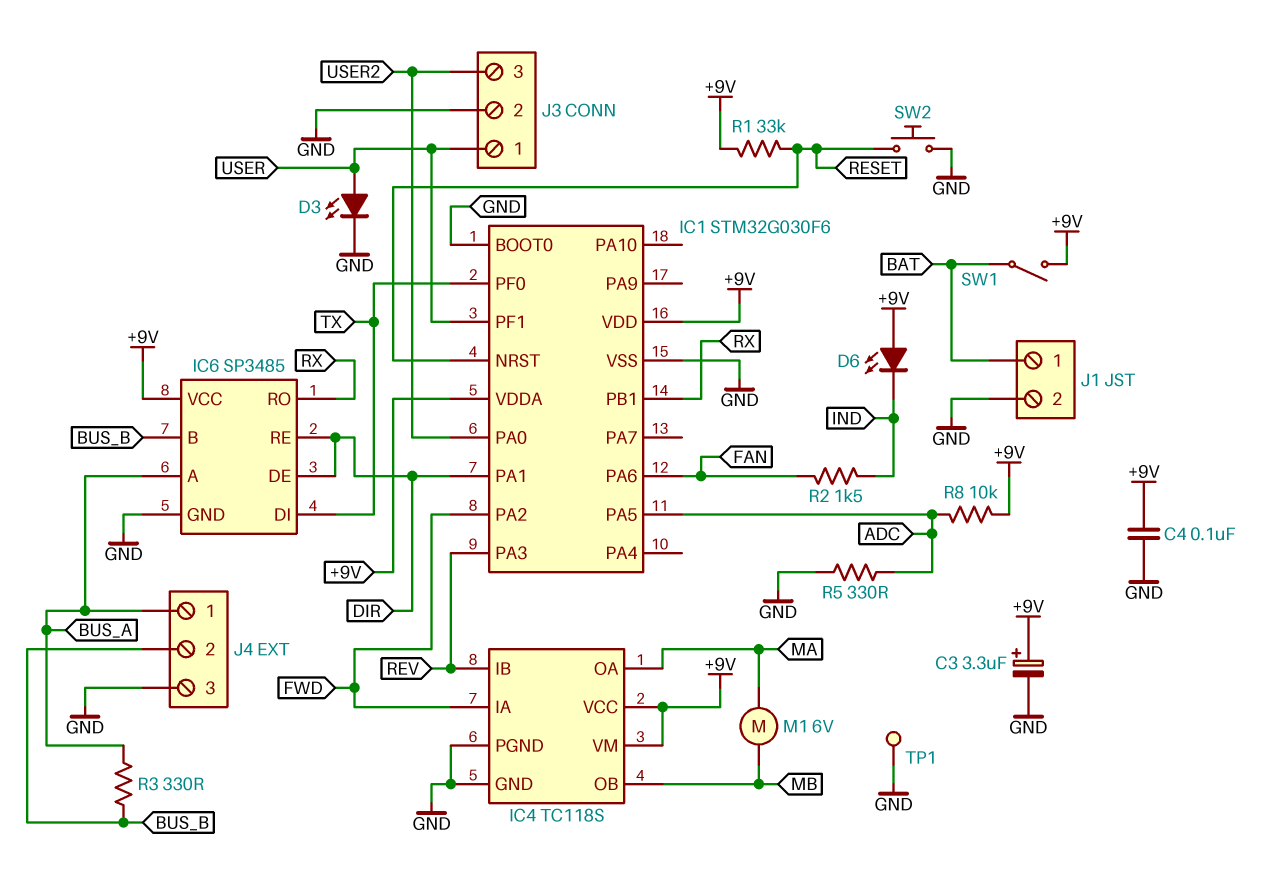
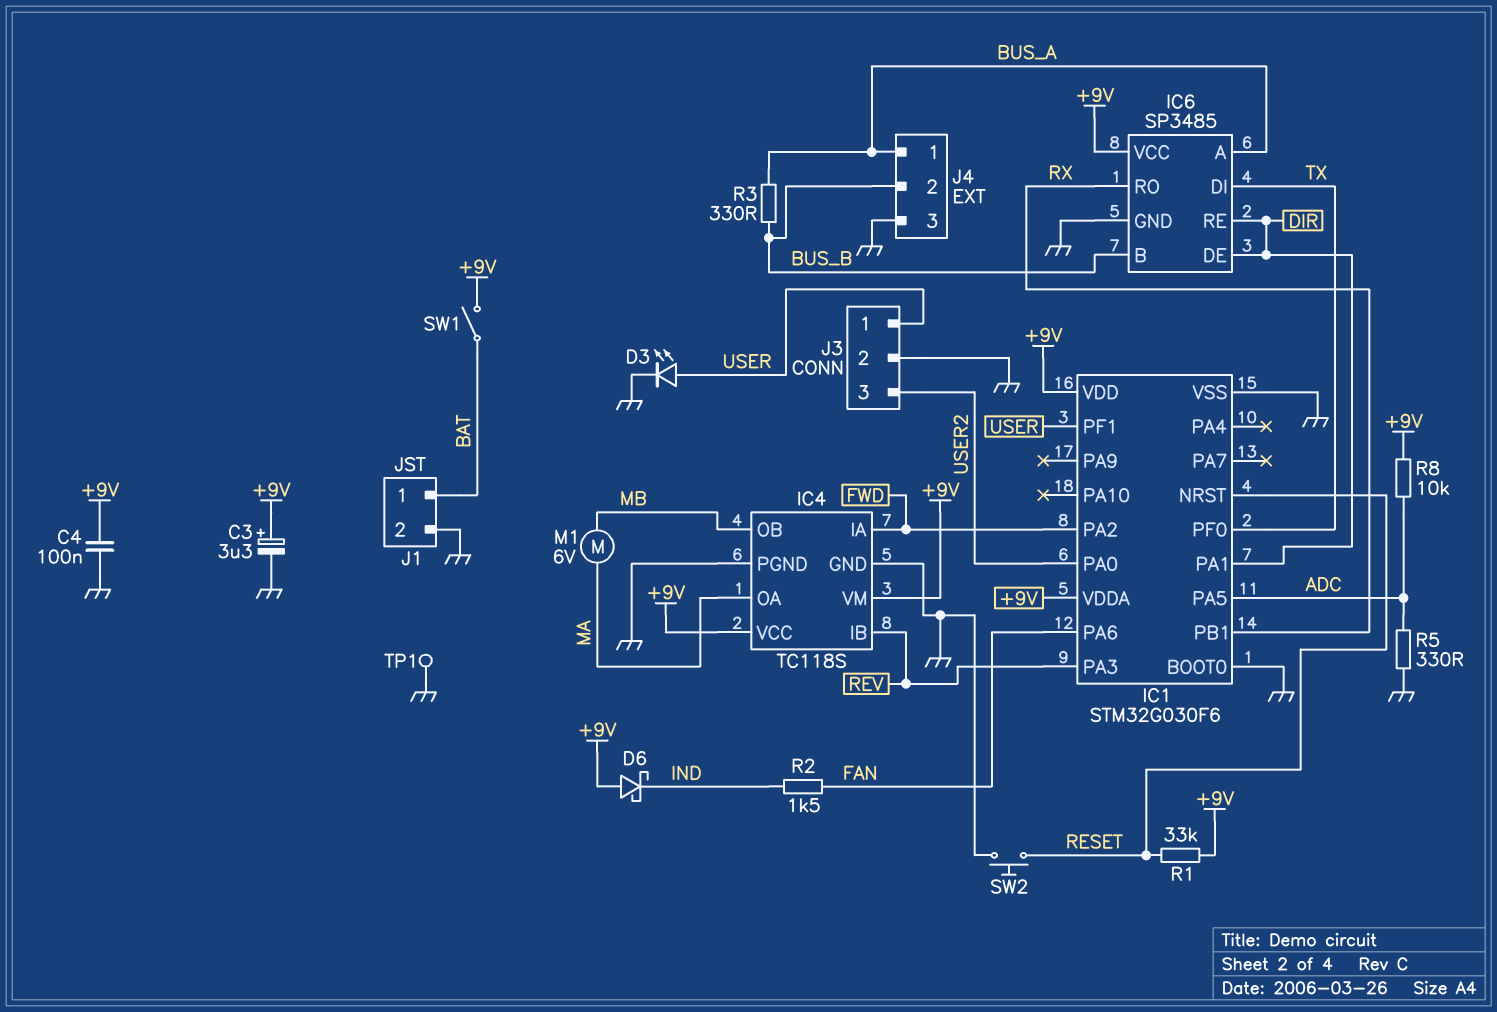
D6: LED (A +9V, K IND) -> schottky (A +9V, K IND)

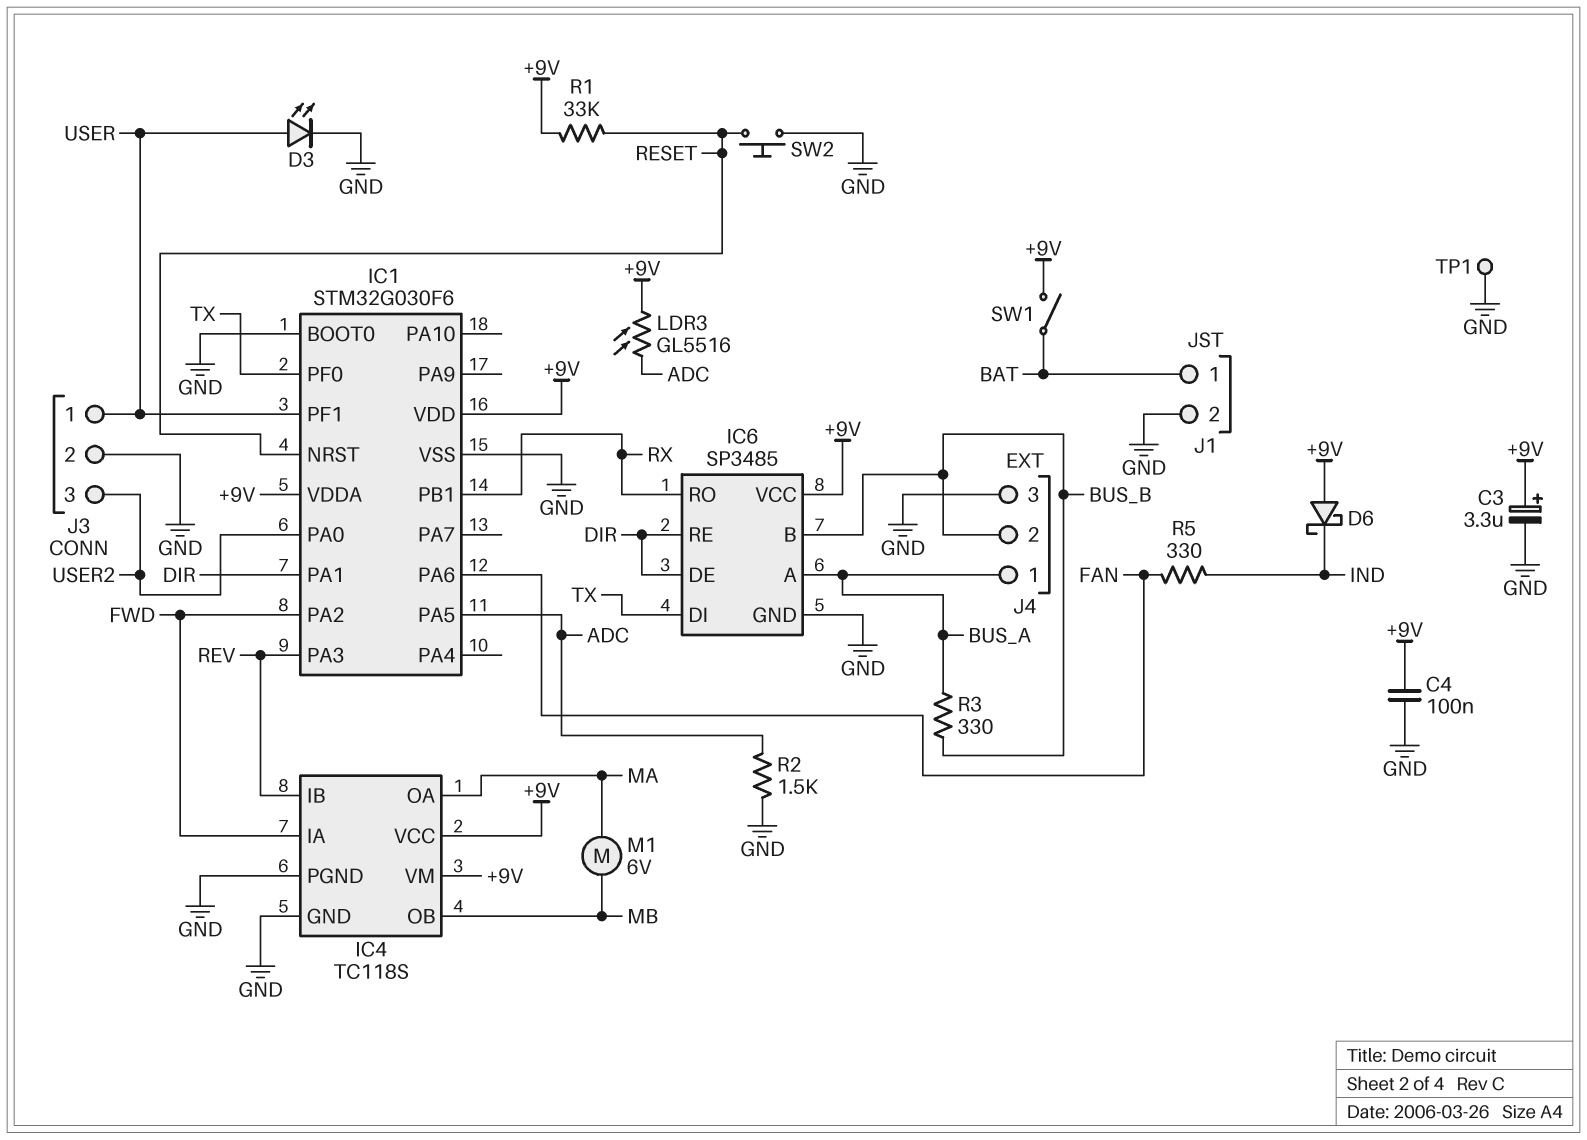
LDR3: none -> GL5516 (+9V, ADC)
R2: 1.5k (FAN, IND) -> 1.5k (ADC, GND)
R5: 330 (ADC, GND) -> 330 (FAN, IND)
R8: 10k (+9V, ADC) -> none

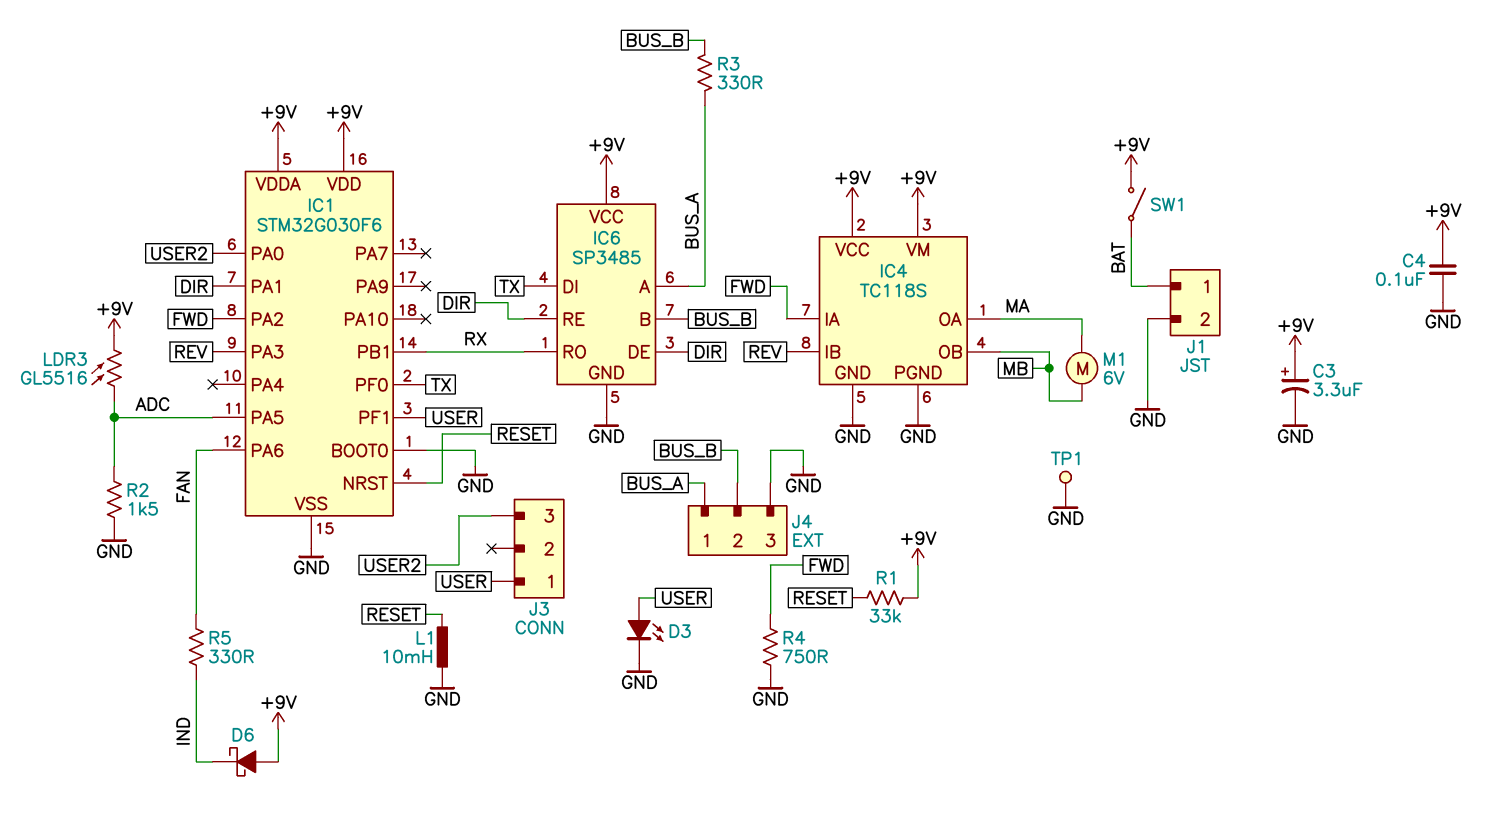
J3 pin 2: GND -> none
L1: none -> 10mH (GND, RESET)
R4: none -> 750 (FWD, GND)
SW2: button (GND, RESET) -> none

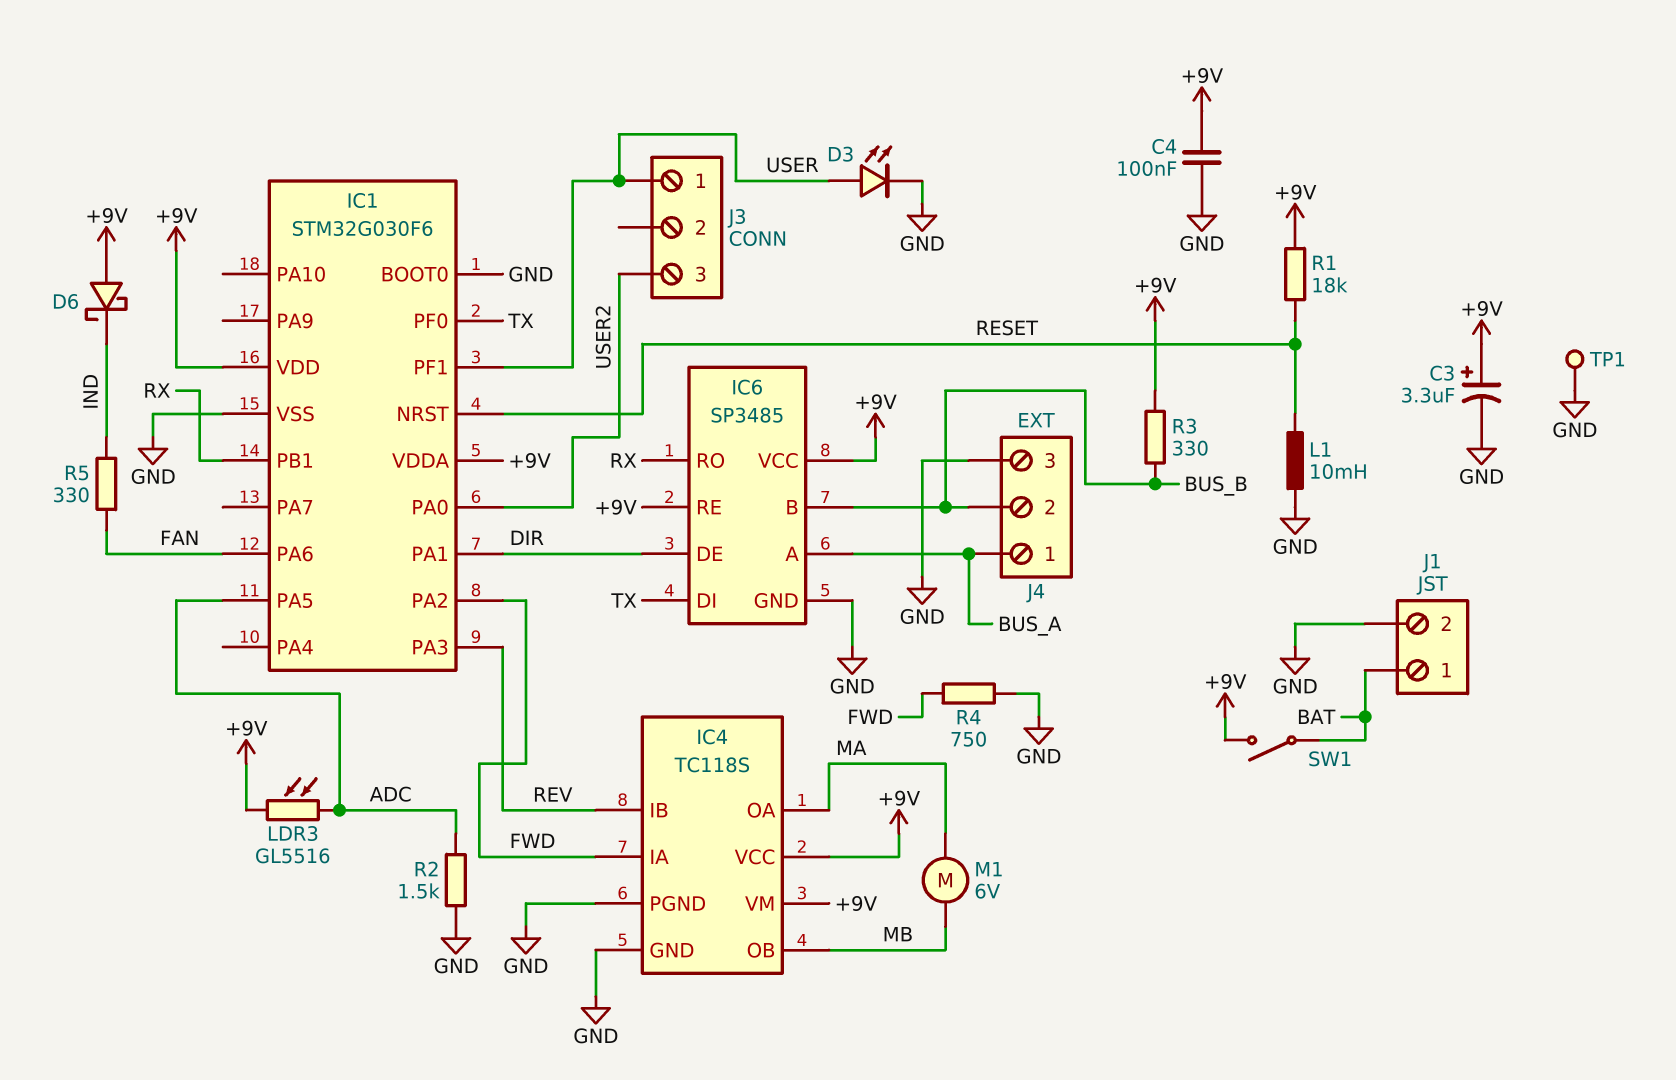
IC6 pin RE: DIR -> +9V
R1: 33k (+9V, RESET) -> 18k (+9V, RESET)
R3: 330 (BUS_A, BUS_B) -> 330 (+9V, BUS_B)

